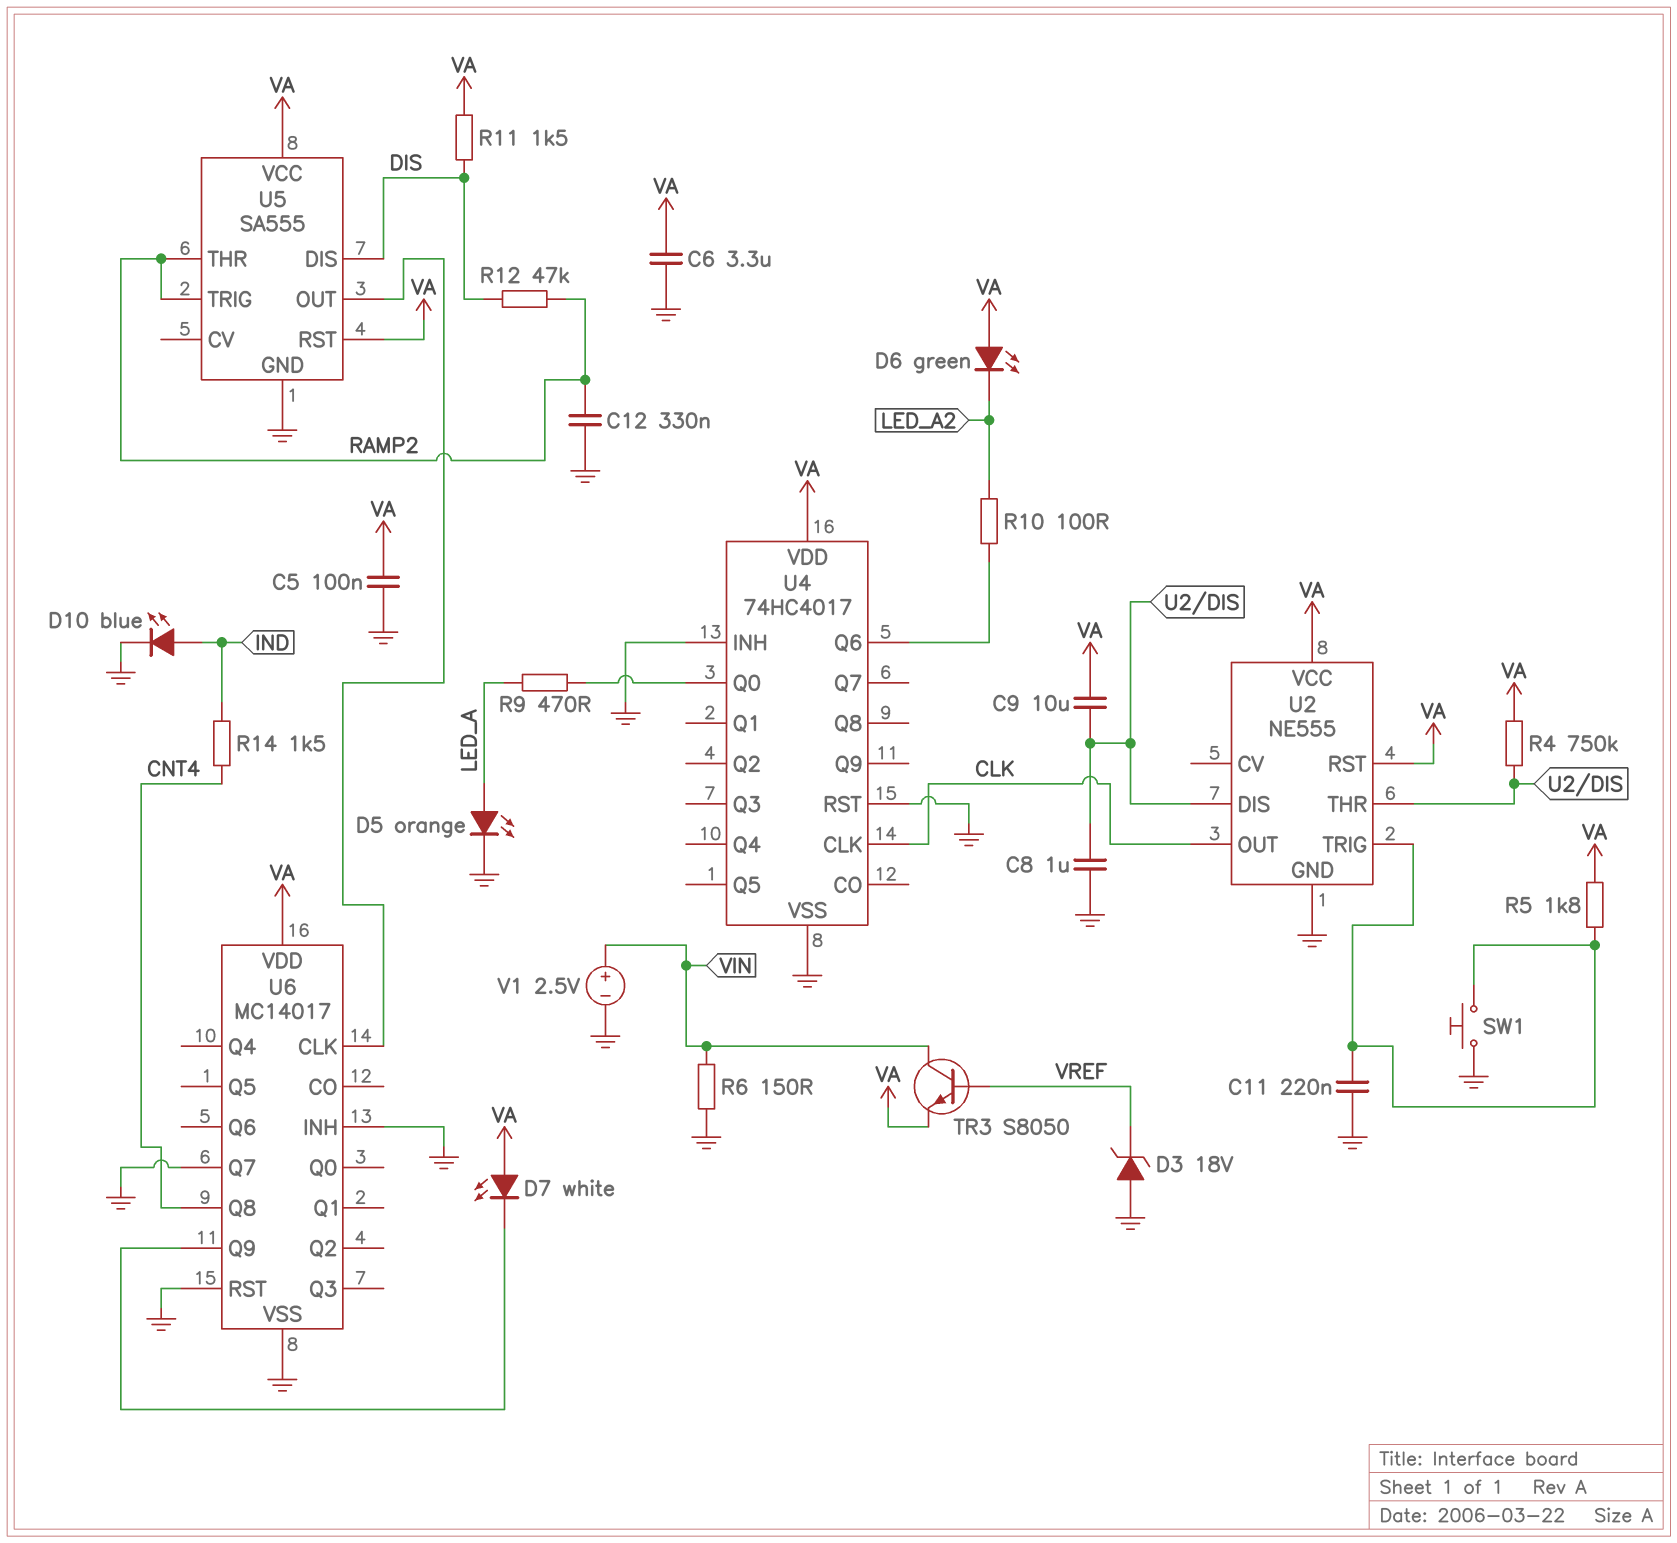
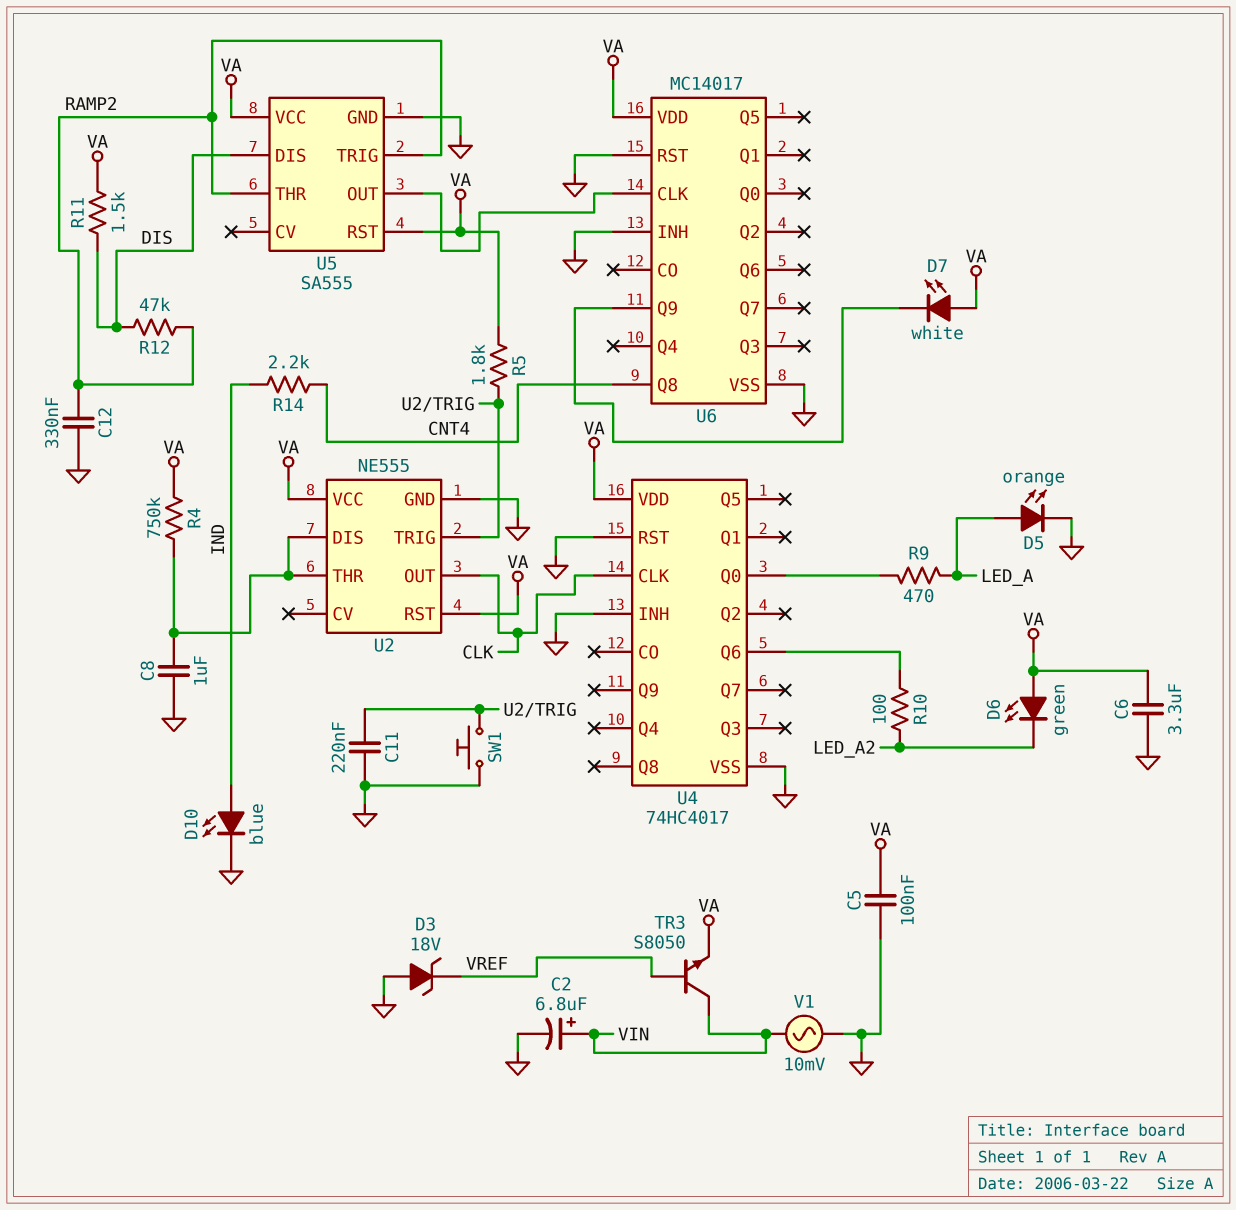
C2: none -> 6.8uF (plus VIN, minus GND)
C9: 10uF (U2/DIS, VA) -> none
R6: 150 (GND, VIN) -> none
R14: 1.5k (CNT4, IND) -> 2.2k (CNT4, IND)
U6 pin Q7: GND -> none
V1: 2.5V (plus VIN, minus GND) -> AC 10mV (GND, VIN)

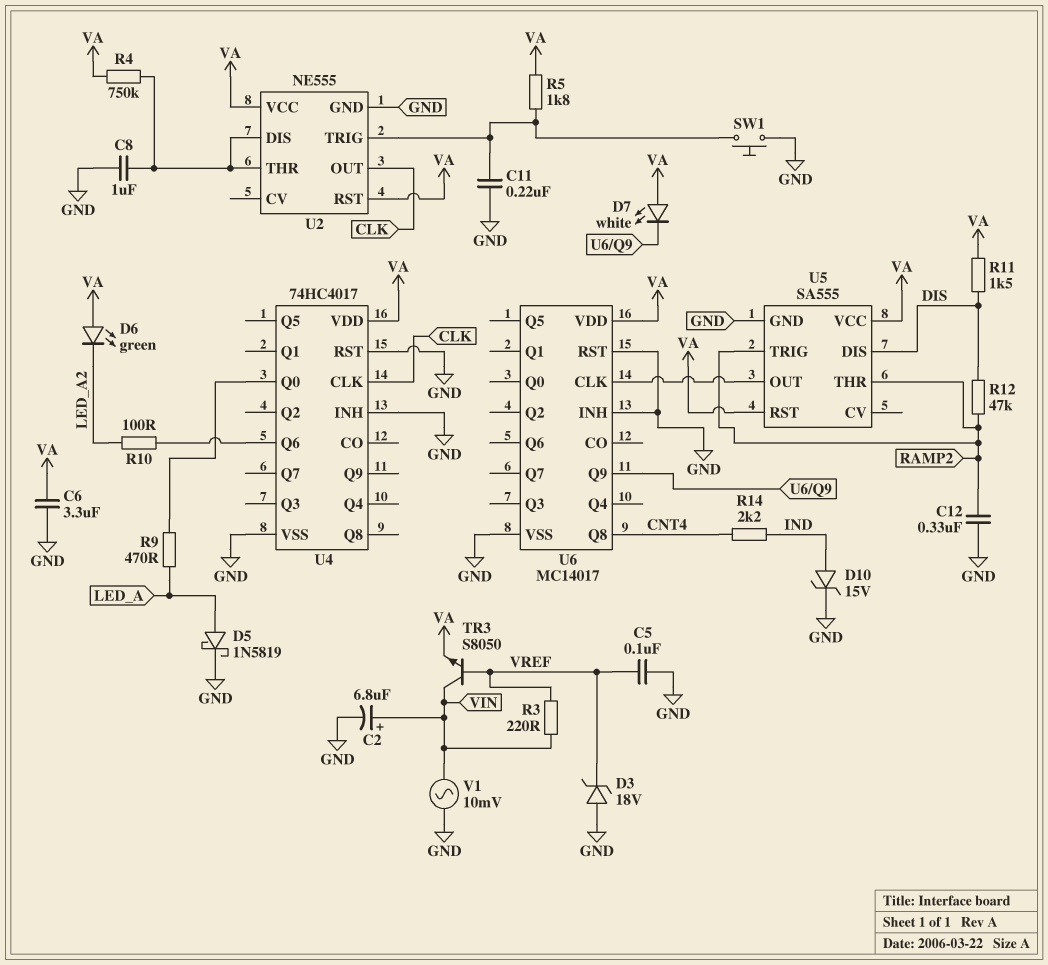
C5: 100nF (GND, VA) -> 100nF (GND, VREF)
D5: LED orange (A LED_A, K GND) -> schottky 1N5819 (A LED_A, K GND)
D10: LED blue (A IND, K GND) -> zener 15V (A IND, K GND)
R3: none -> 220 (VIN, VREF)

